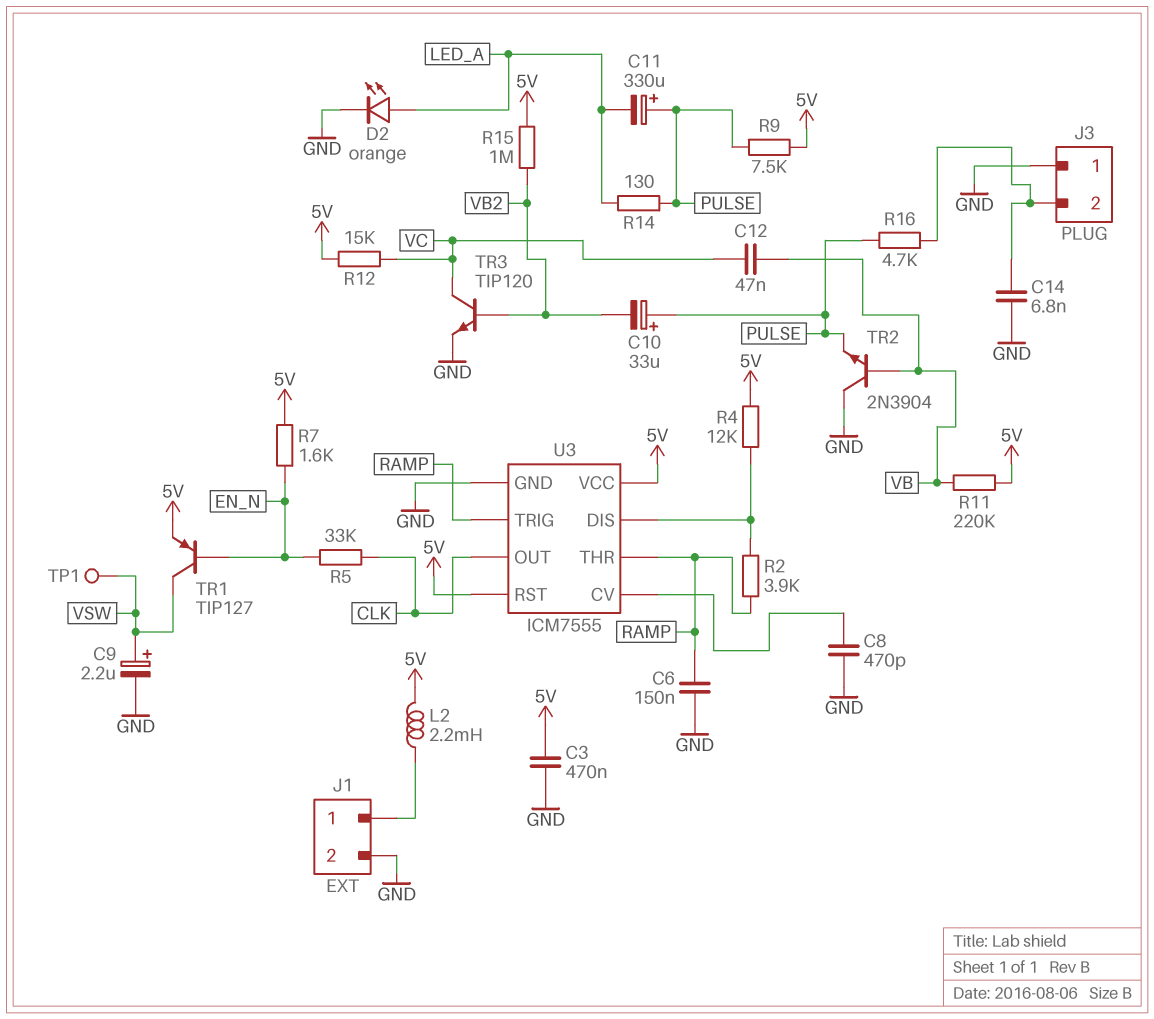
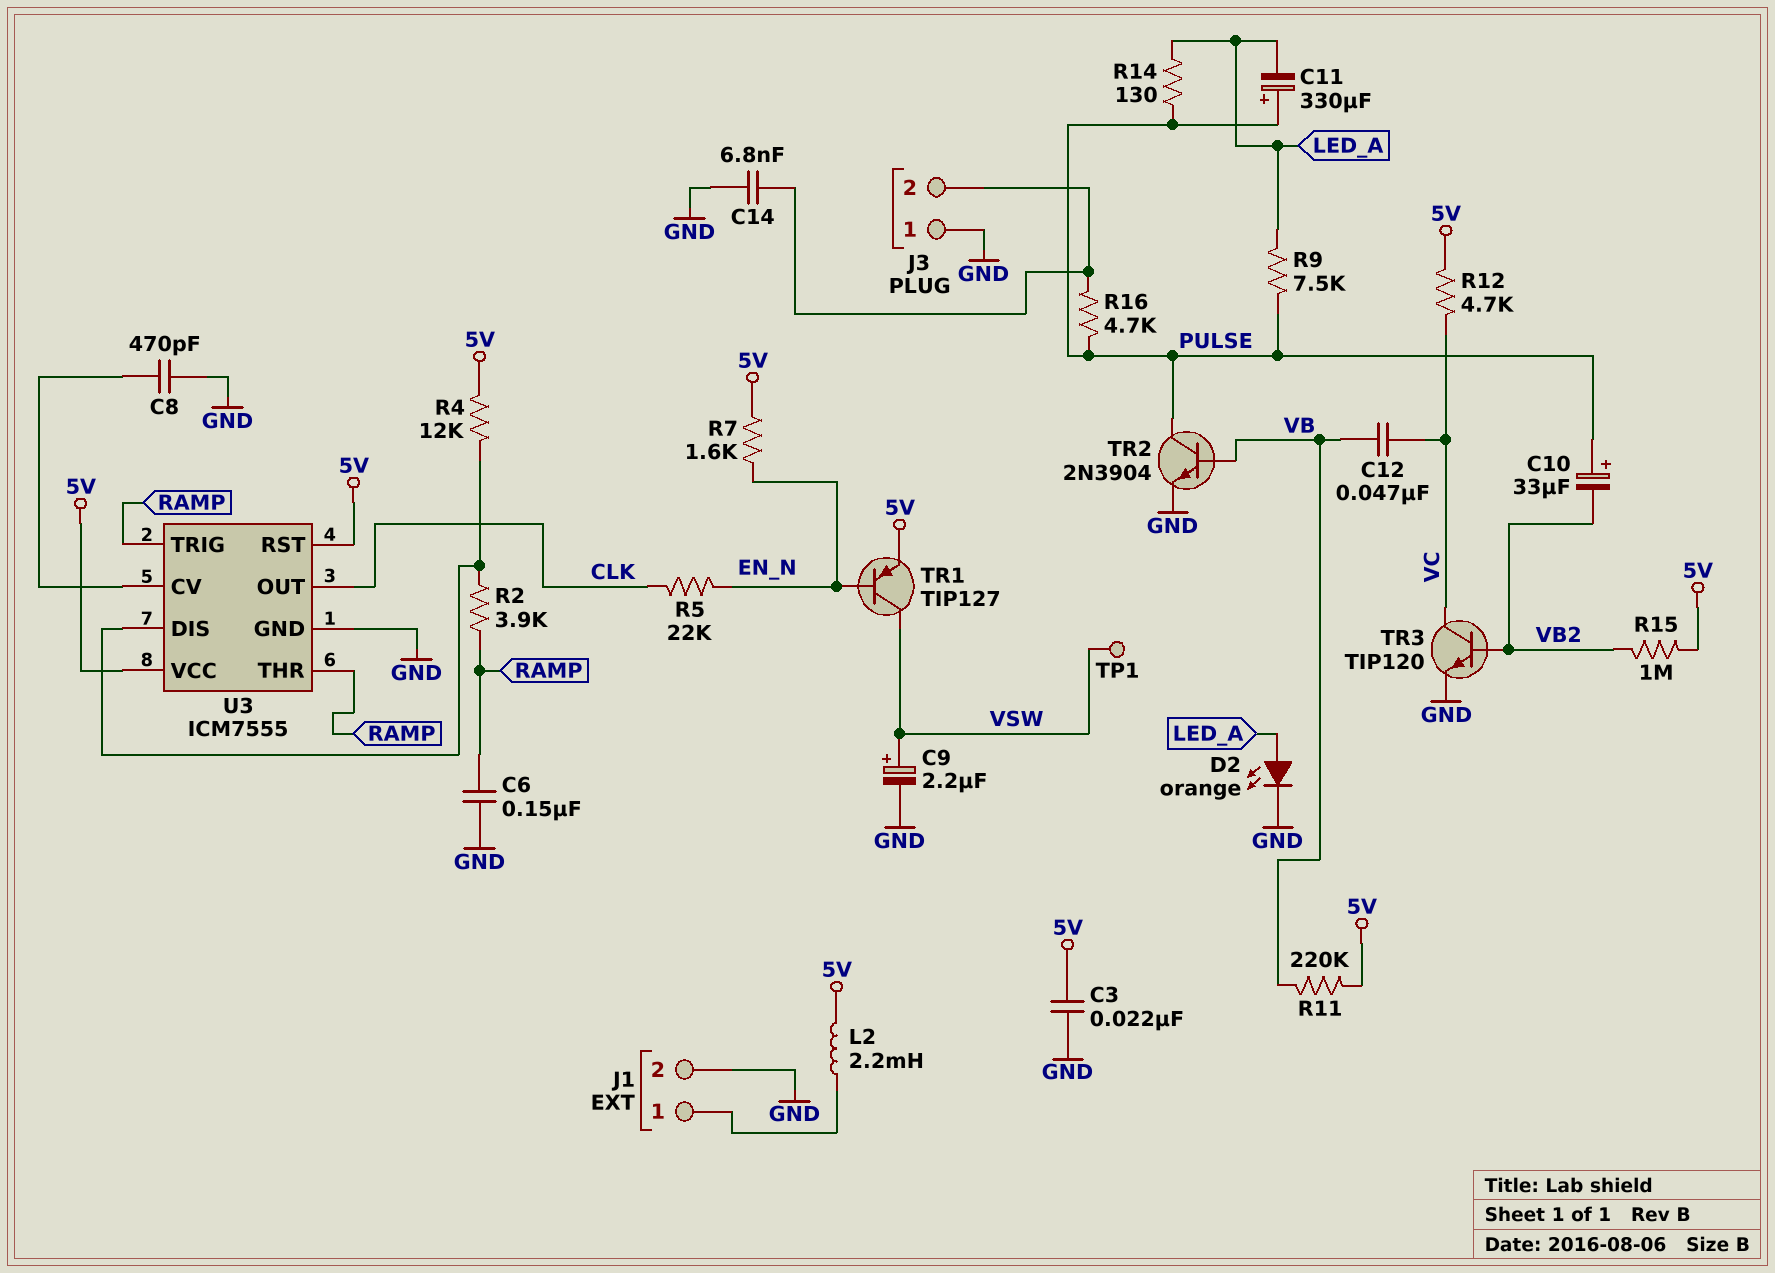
C3: 470nF (5V, GND) -> 22nF (5V, GND)
R5: 33k (CLK, EN_N) -> 22k (CLK, EN_N)
R9: 7.5k (5V, PULSE) -> 7.5k (LED_A, PULSE)
R12: 15k (5V, VC) -> 4.7k (5V, VC)
TR2: NPN 2N3904 (B VB, C GND, E PULSE) -> NPN 2N3904 (B VB, C PULSE, E GND)

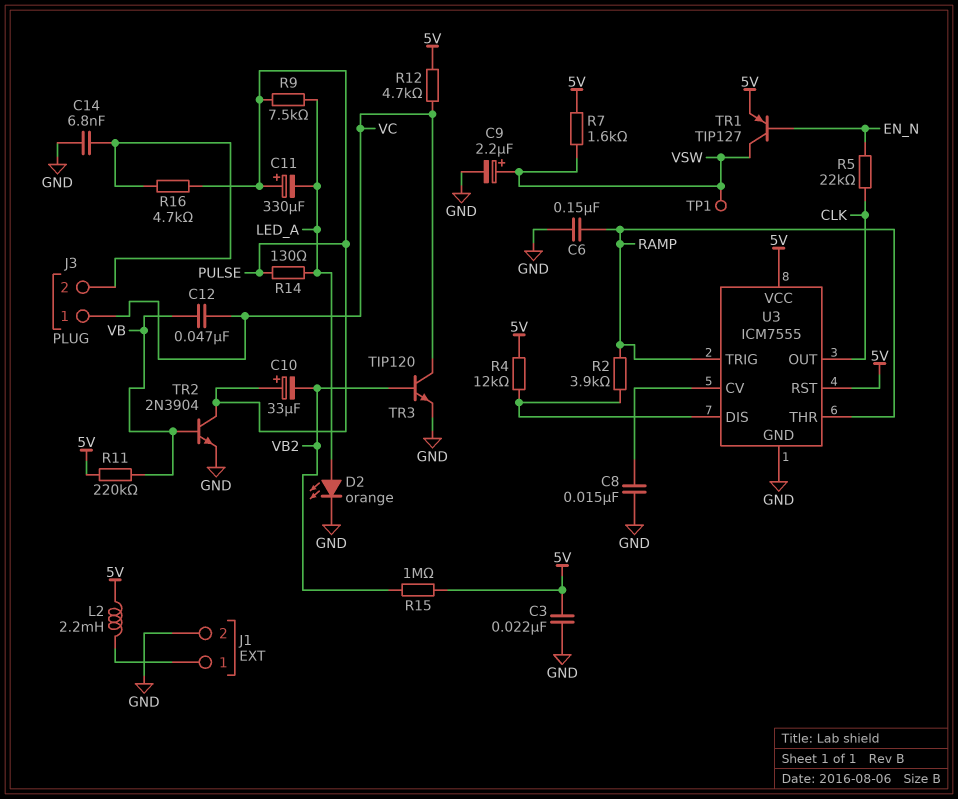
C8: 470pF (GND, U3/CV) -> 15nF (GND, U3/CV)
J3 pin 1: GND -> VC
R7: 1.6k (5V, EN_N) -> 1.6k (5V, VSW)

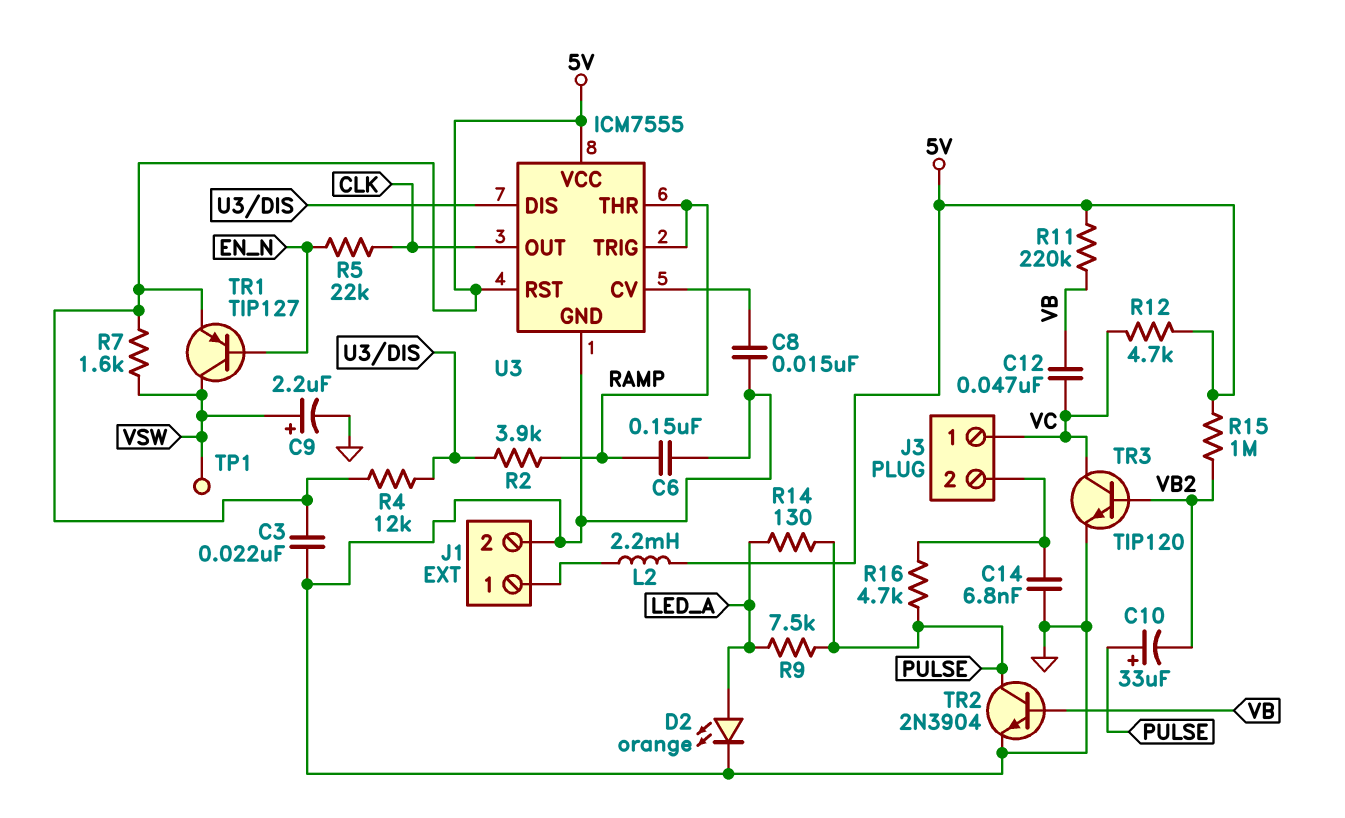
C11: 330uF (plus PULSE, minus LED_A) -> none

